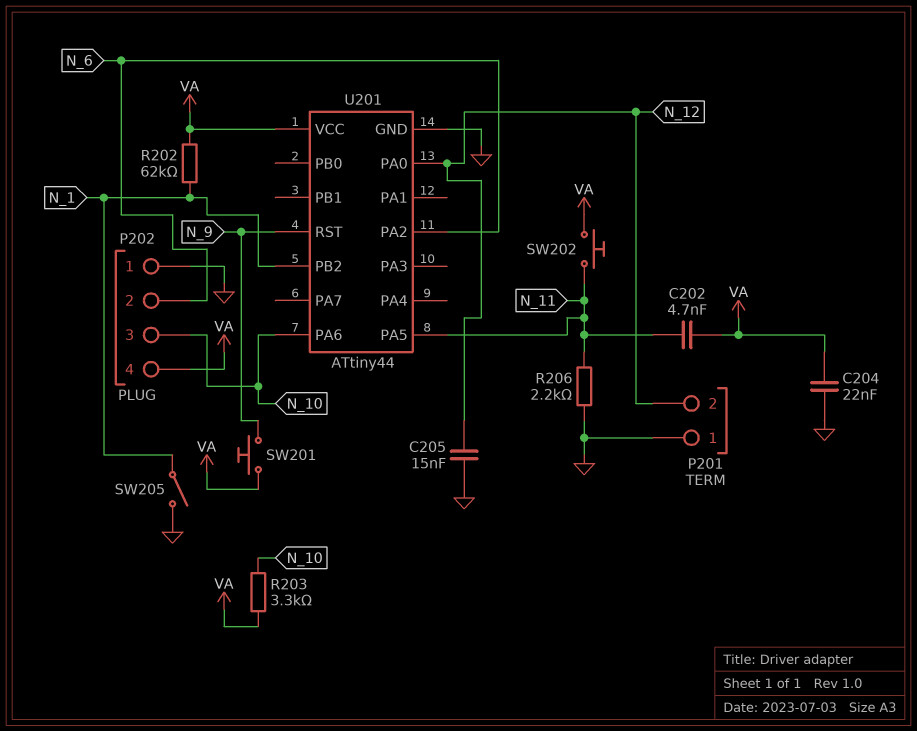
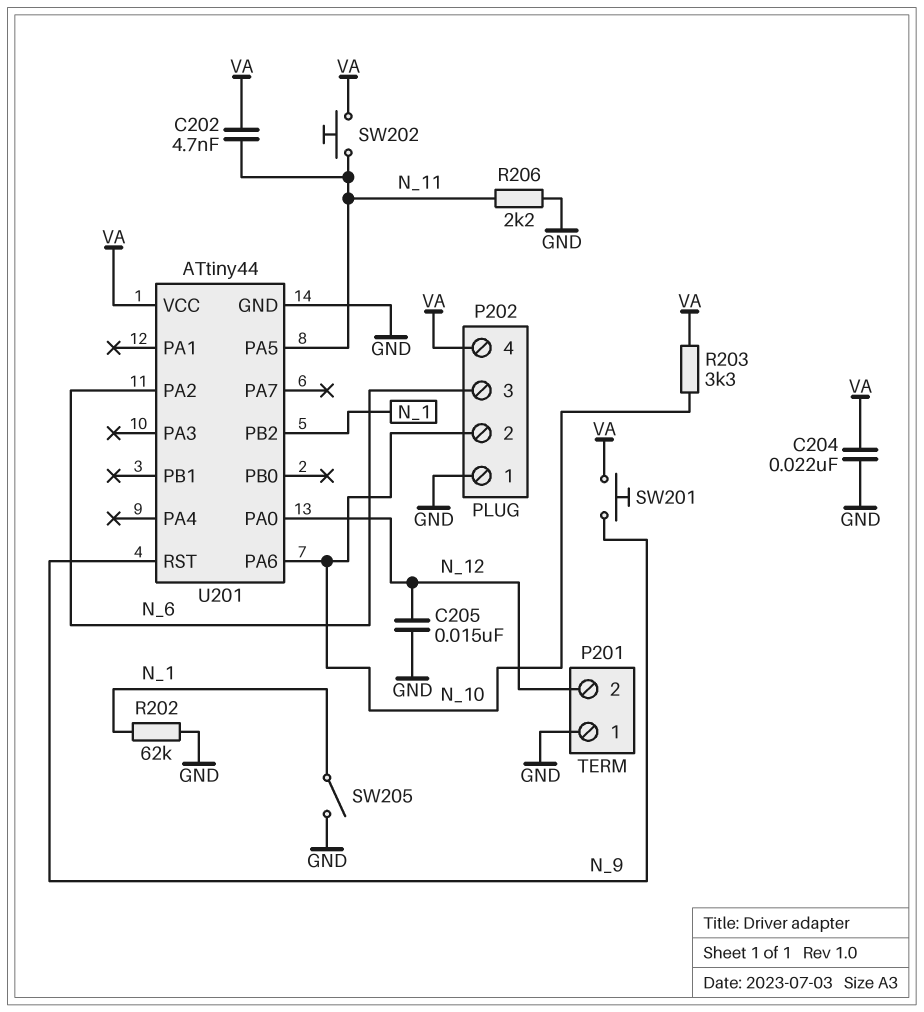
P202 pin 2: N_6 -> N_10
P202 pin 3: N_10 -> N_6
R202: 62k (N_1, VA) -> 62k (GND, N_1)

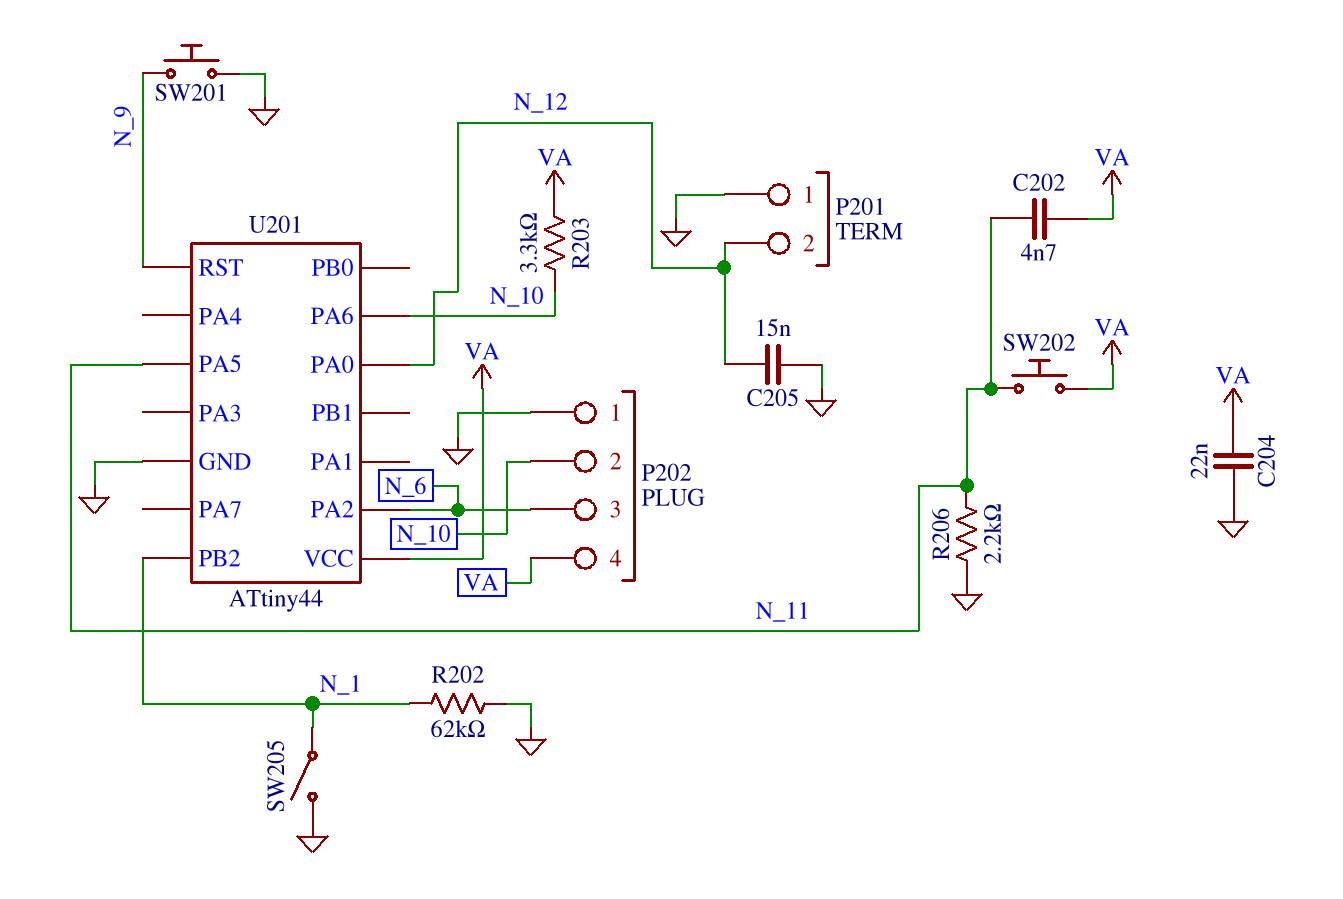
SW201: button (N_9, VA) -> button (GND, N_9)

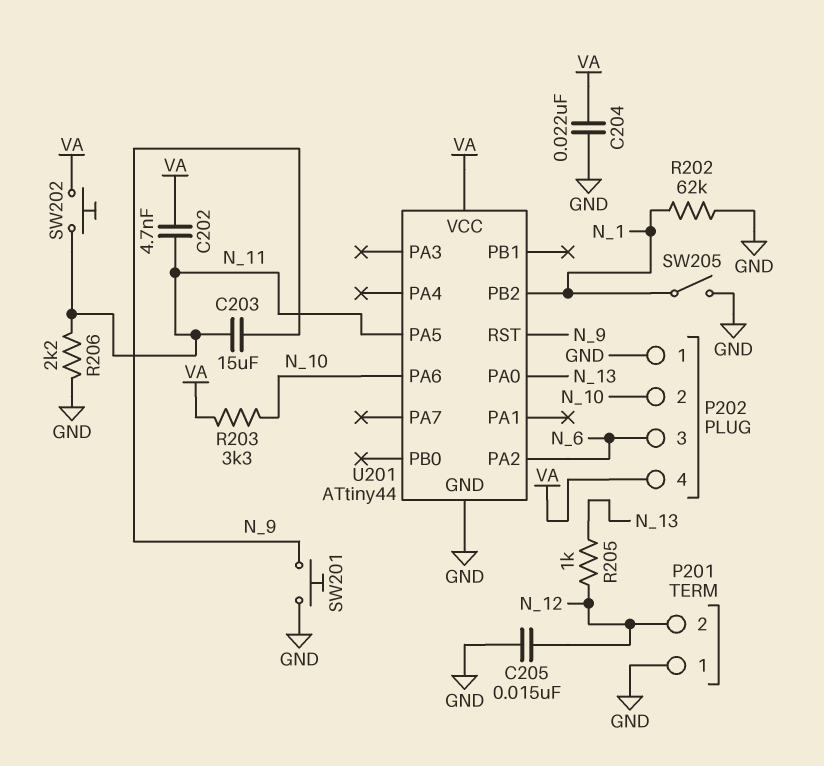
C203: none -> 15uF (N_9, N_11)
R205: none -> 1k (N_12, N_13)
U201 pin PA0: N_12 -> N_13

